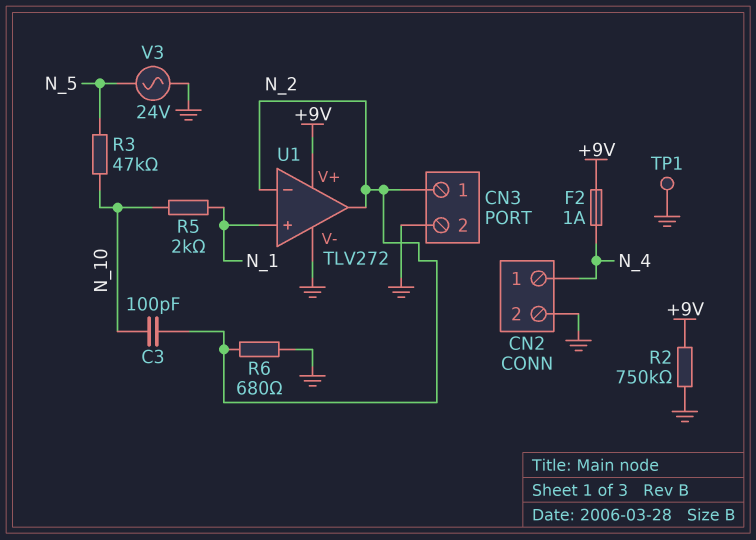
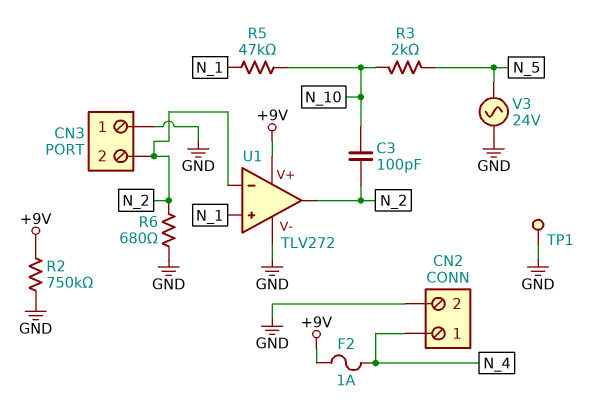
CN3 pin 1: N_2 -> GND
CN3 pin 2: GND -> N_2
R3: 47k (N_5, N_10) -> 2k (N_5, N_10)
R5: 2k (N_1, N_10) -> 47k (N_1, N_10)

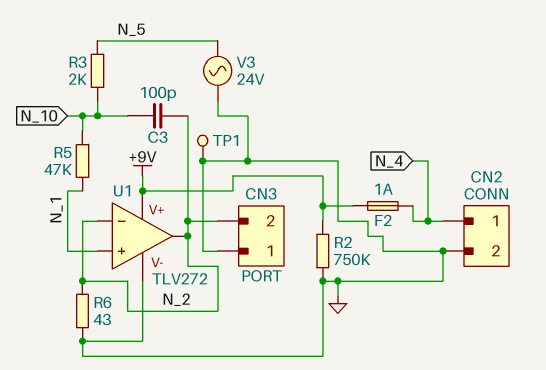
R6: 680 (GND, N_2) -> 43 (GND, N_2)

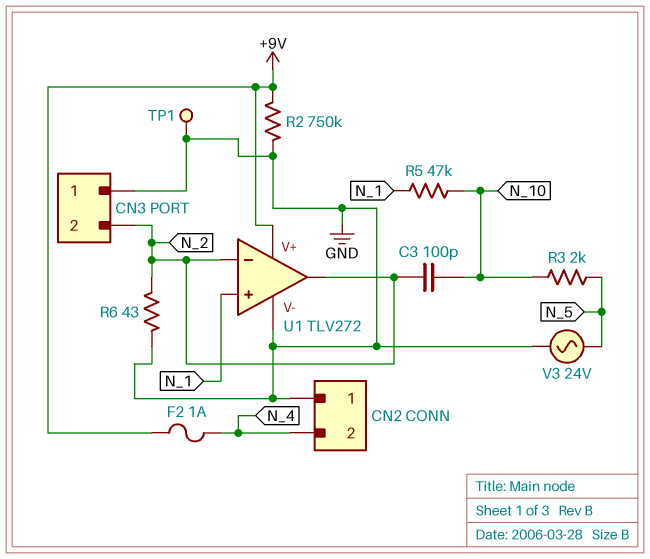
CN2 pin 1: N_4 -> GND
CN2 pin 2: GND -> N_4

